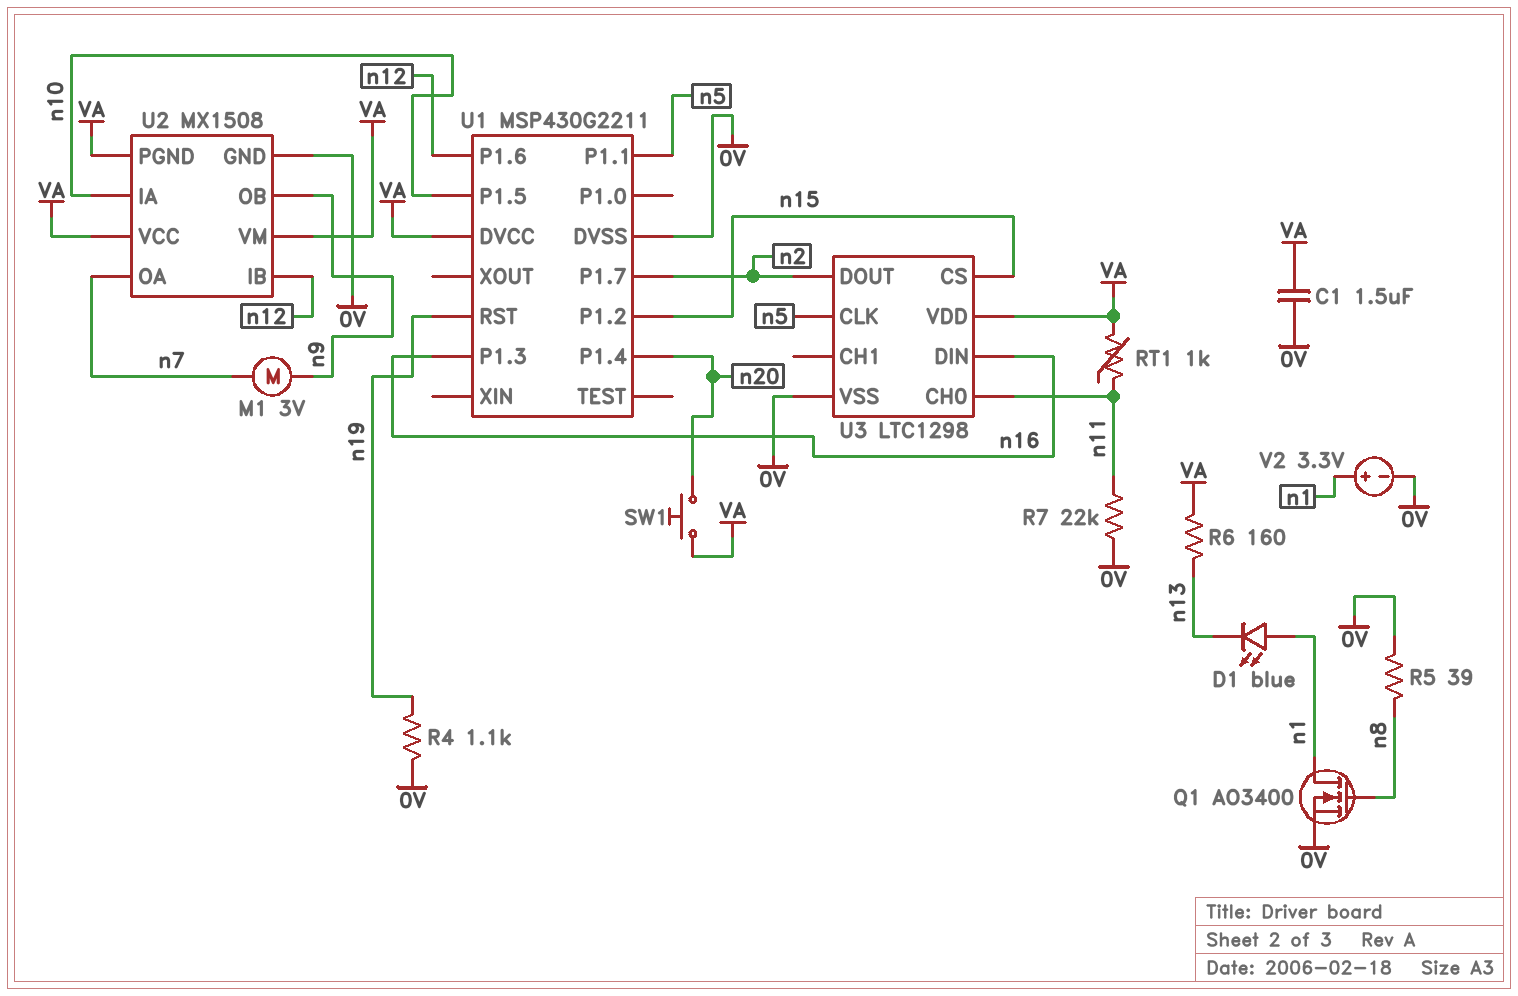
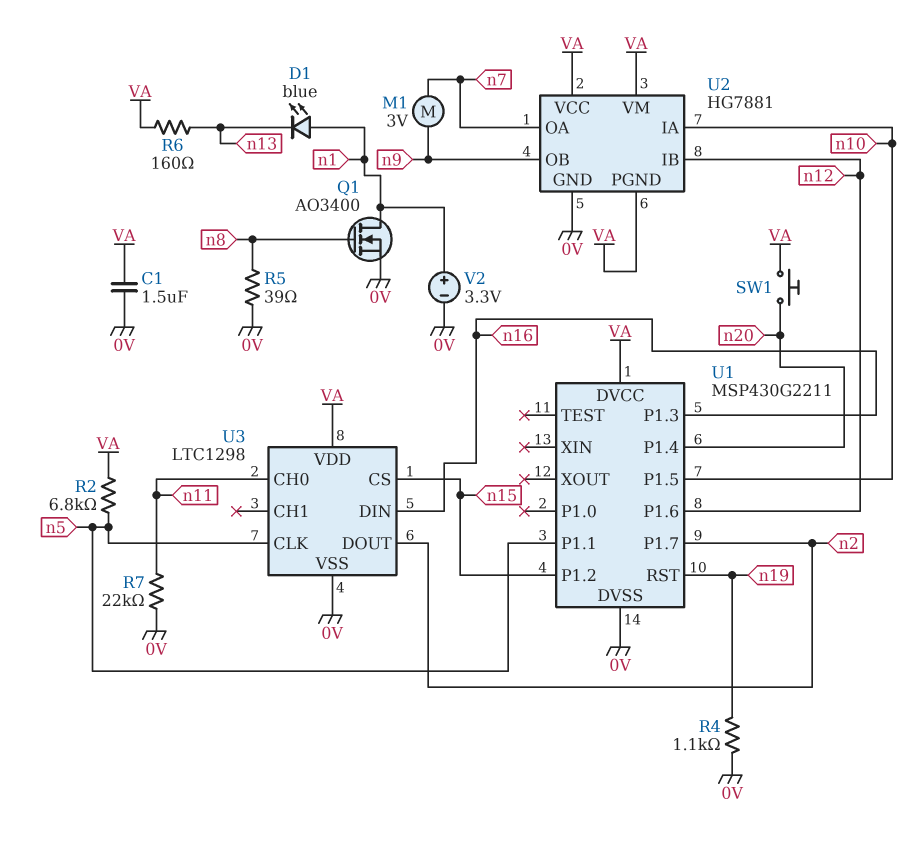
R2: none -> 6.8k (VA, n5)
RT1: 1k (VA, n11) -> none
U2: MX1508 -> HG7881

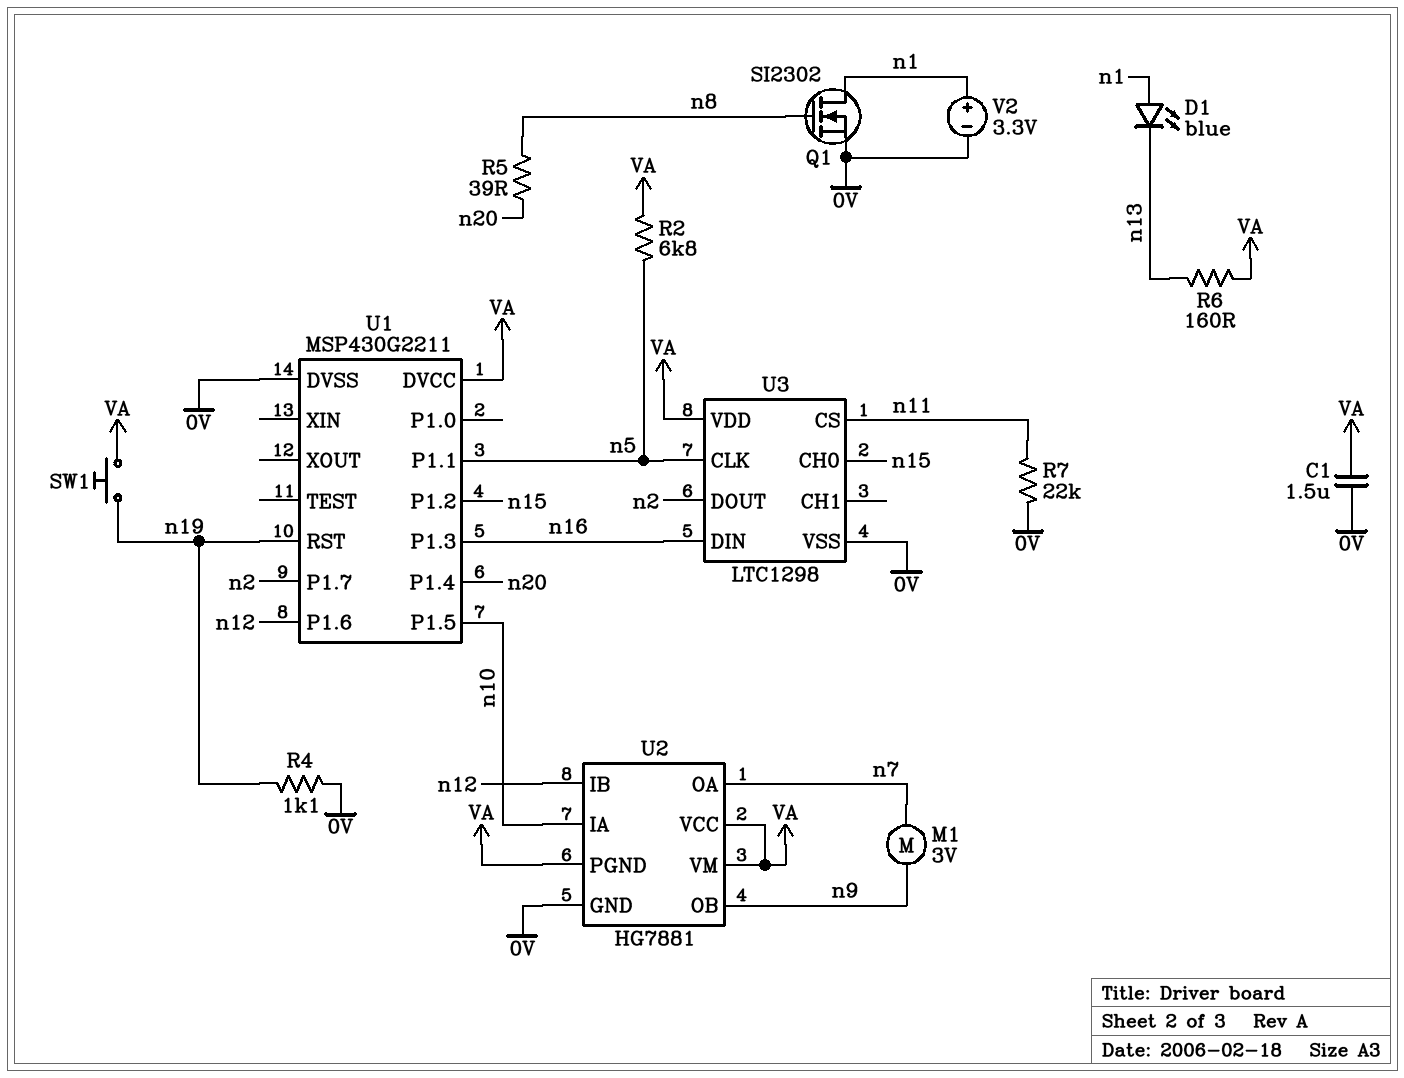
Q1: NMOS AO3400 (G n8, D n1, S 0V) -> NMOS SI2302 (G n8, D n1, S 0V)
R5: 39 (0V, n8) -> 39 (n8, n20)
SW1: button (VA, n20) -> button (VA, n19)
U3 pin CH0: n11 -> n15
U3 pin CS: n15 -> n11

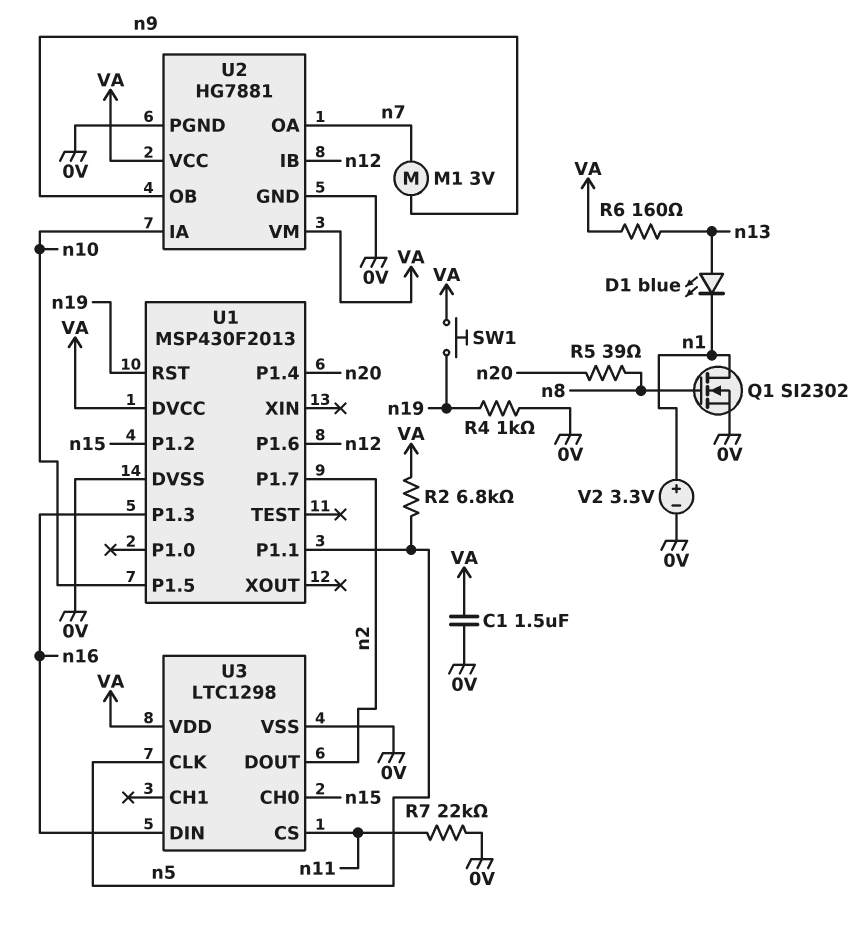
D1: LED blue (A n1, K n13) -> LED blue (A n13, K n1)
R4: 1.1k (0V, n19) -> 1k (0V, n19)
U1: MSP430G2211 -> MSP430F2013
U2 pin PGND: VA -> 0V

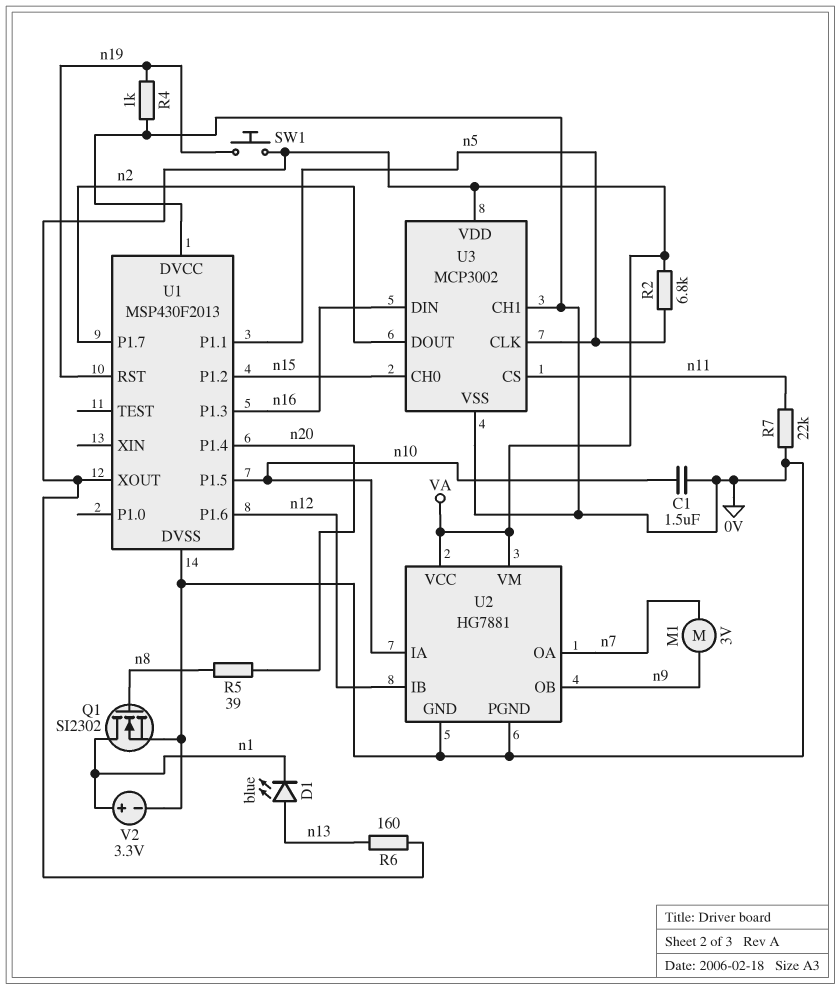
C1: 1.5uF (0V, VA) -> 1.5uF (0V, n10)
U1 pin DVCC: VA -> 0V
U1 pin XOUT: none -> VA
U3: LTC1298 -> MCP3002
U3 pin CH1: none -> 0V

